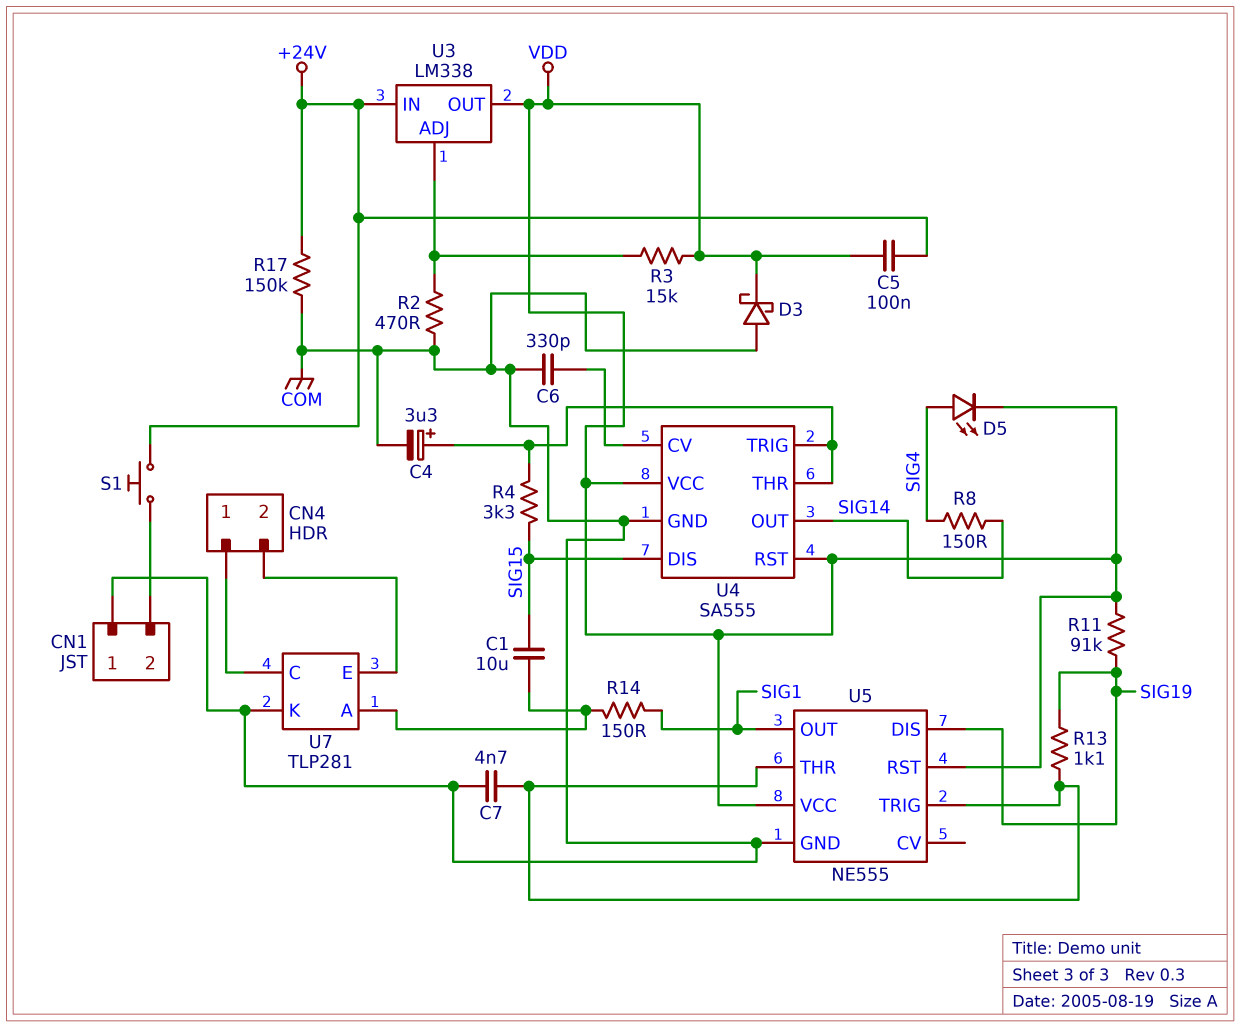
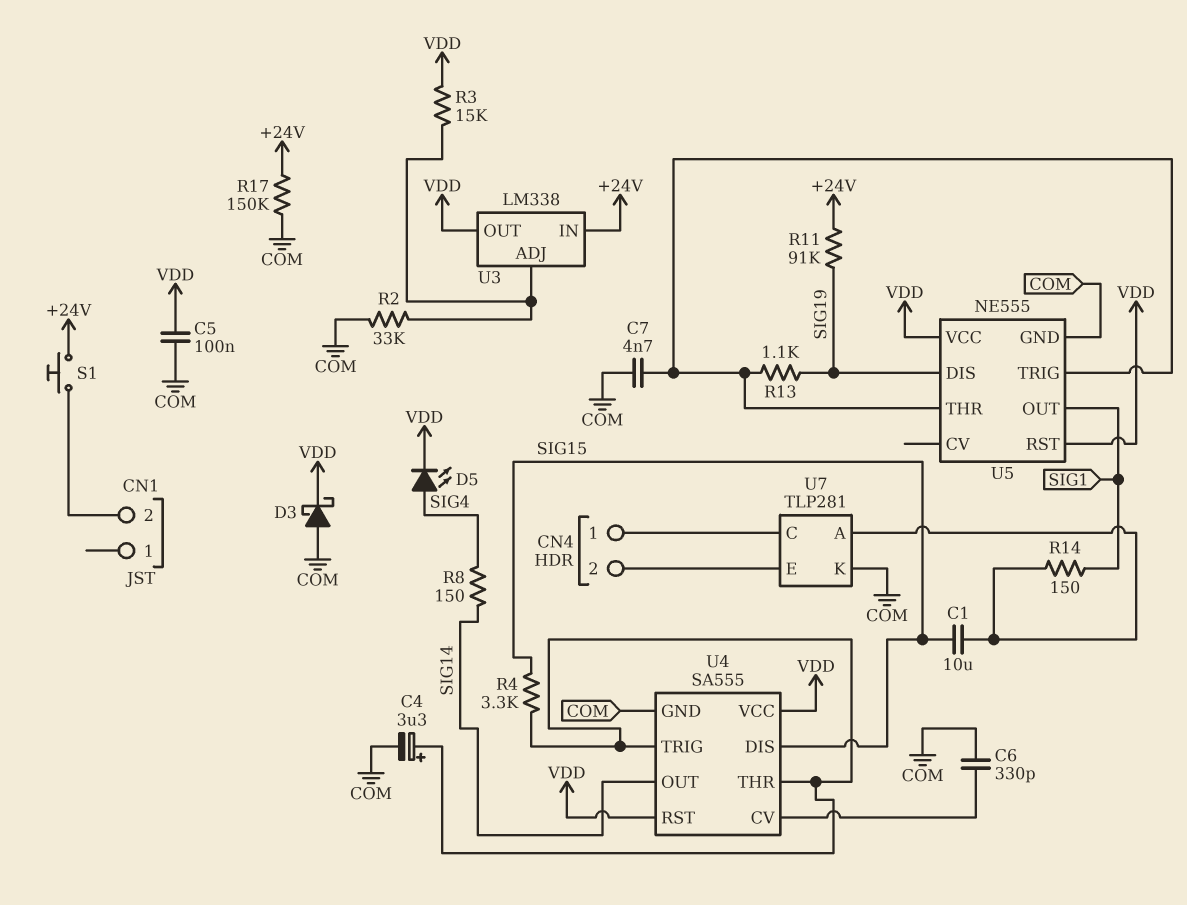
C5: 100nF (+24V, VDD) -> 100nF (COM, VDD)
CN1 pin 1: COM -> none
R2: 470 (COM, U3/ADJ) -> 33k (COM, U3/ADJ)
R11: 91k (SIG19, VDD) -> 91k (+24V, SIG19)

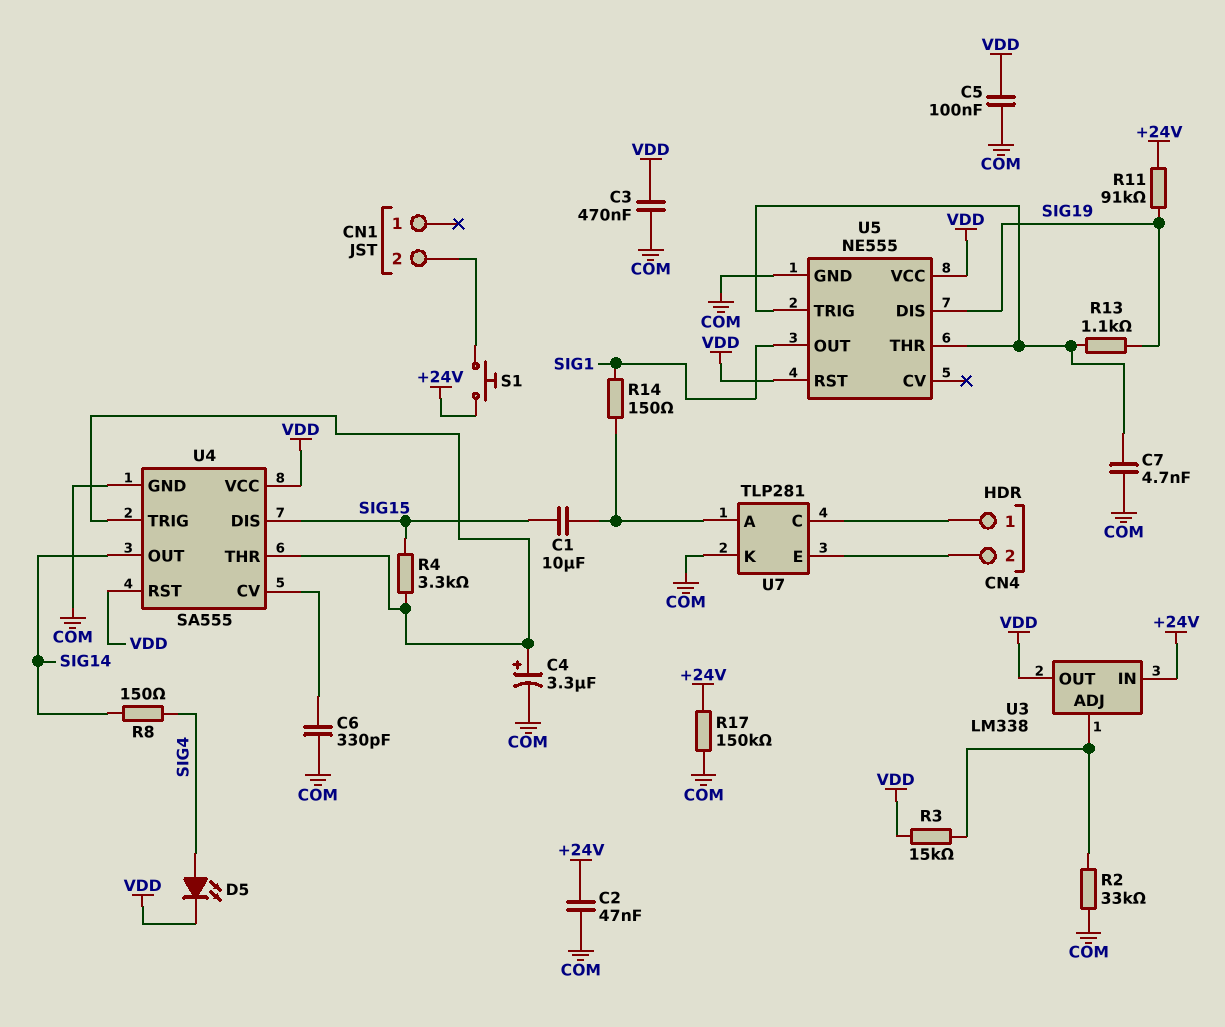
C2: none -> 47nF (+24V, COM)
C3: none -> 470nF (COM, VDD)
D3: schottky (A COM, K VDD) -> none

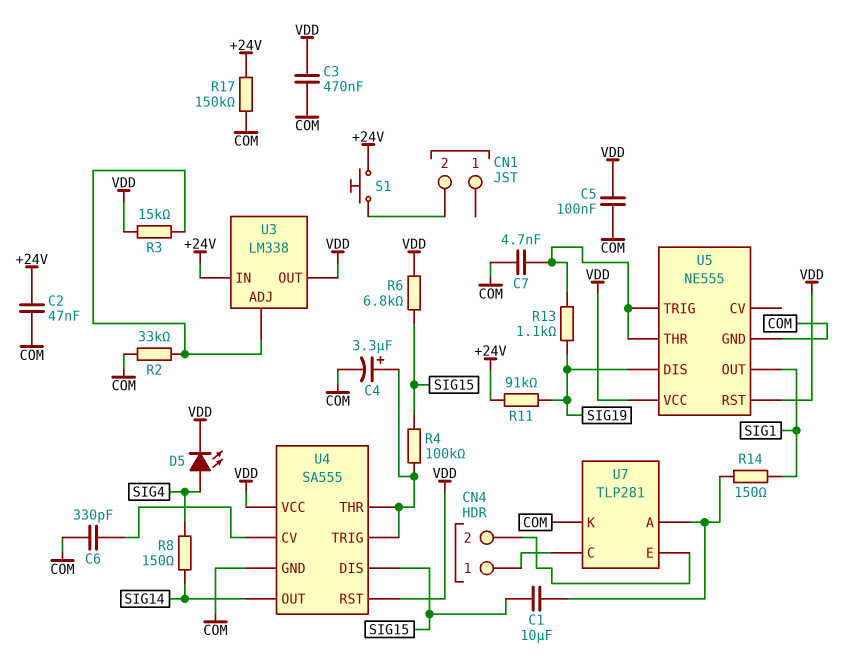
R4: 3.3k (SIG15, U4/THR) -> 100k (SIG15, U4/THR)
R6: none -> 6.8k (SIG15, VDD)

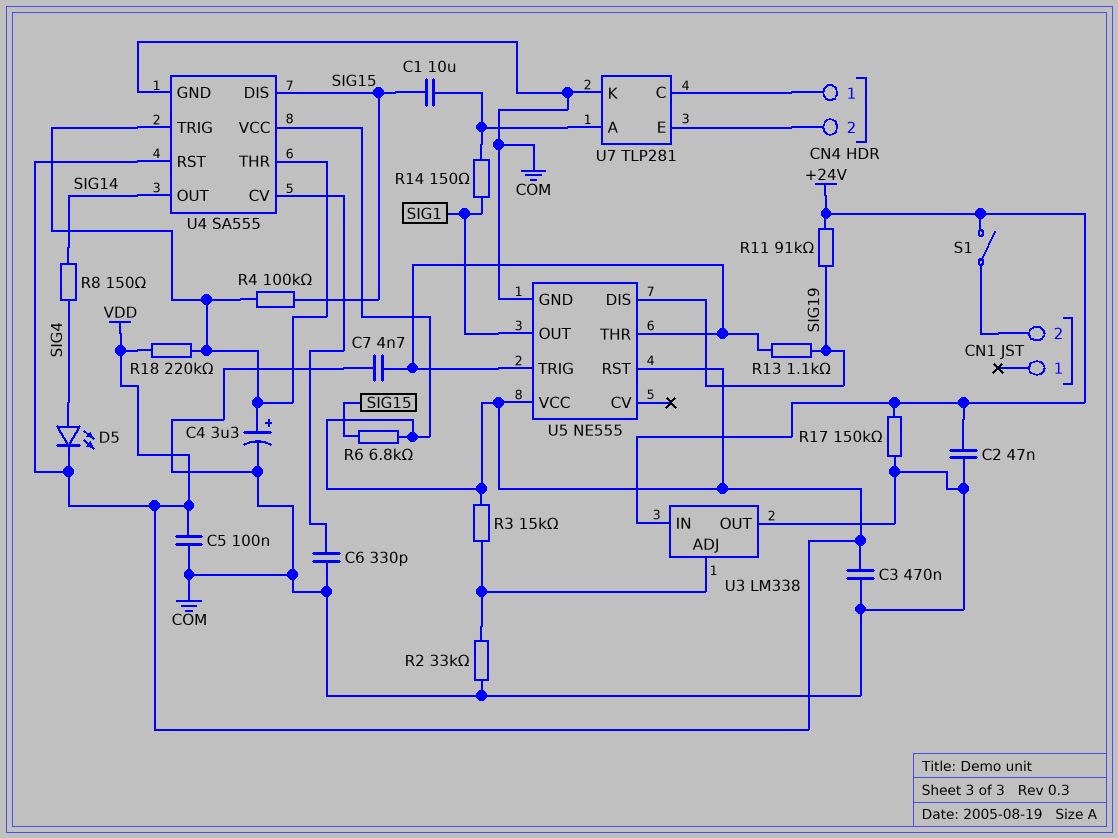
R18: none -> 220k (U4/THR, VDD)
S1: button (+24V, CN1/2) -> switch (+24V, CN1/2)
U3 pin OUT: VDD -> COM

